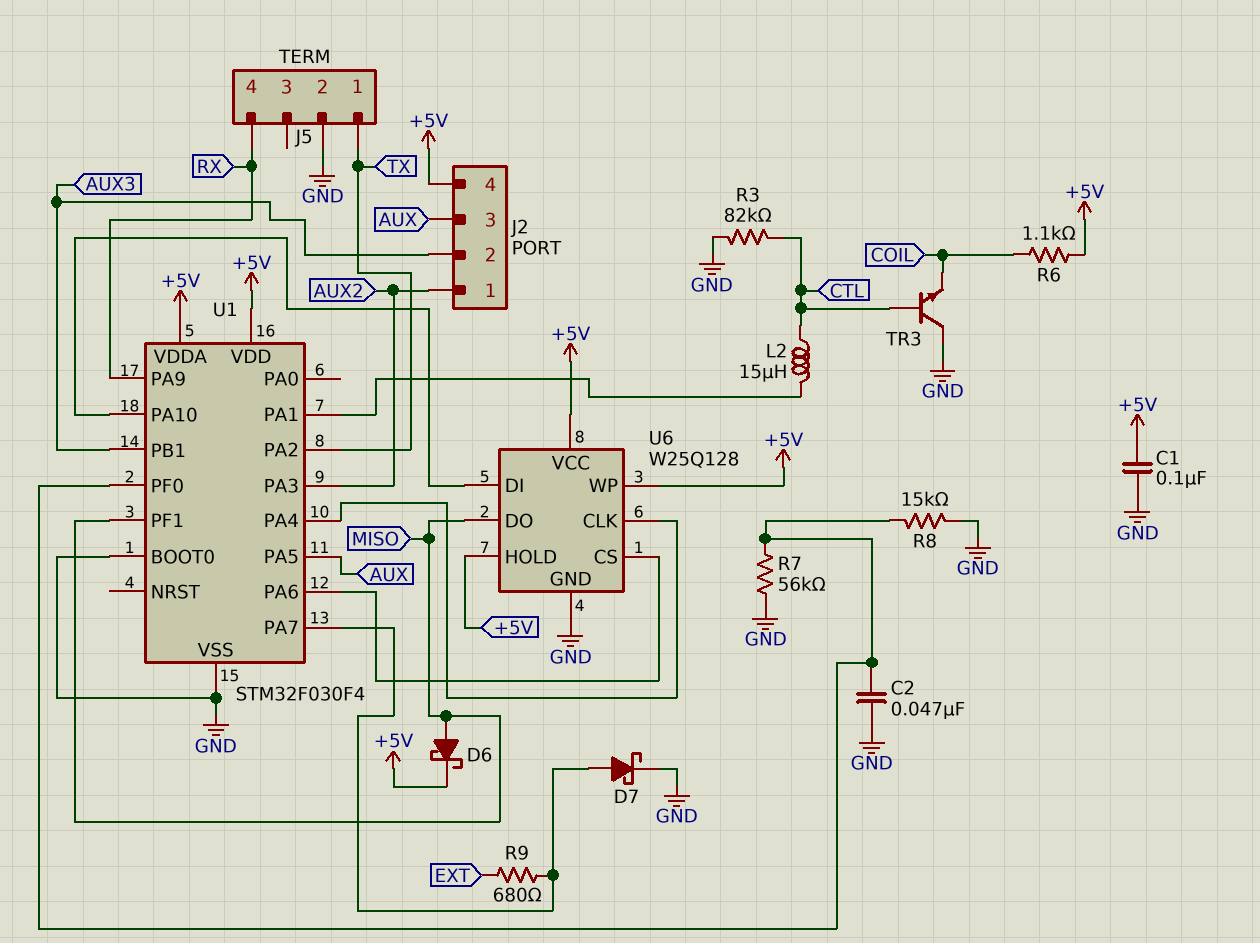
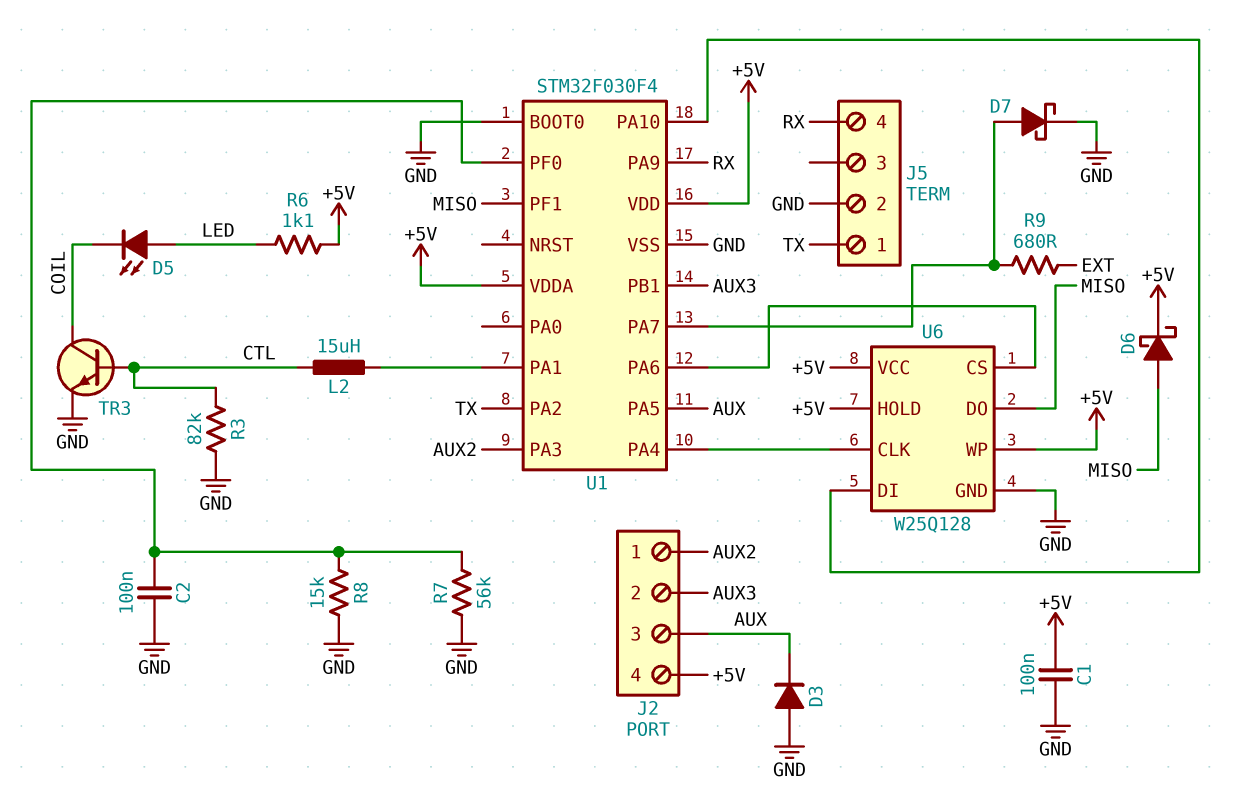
C2: 47nF (GND, U1/PF0) -> 100nF (GND, U1/PF0)
D3: none -> diode (A GND, K AUX)
D5: none -> LED (A LED, K COIL)
R6: 1.1k (+5V, COIL) -> 1.1k (+5V, LED)
TR3: NPN (B CTL, C GND, E COIL) -> NPN (B CTL, C COIL, E GND)

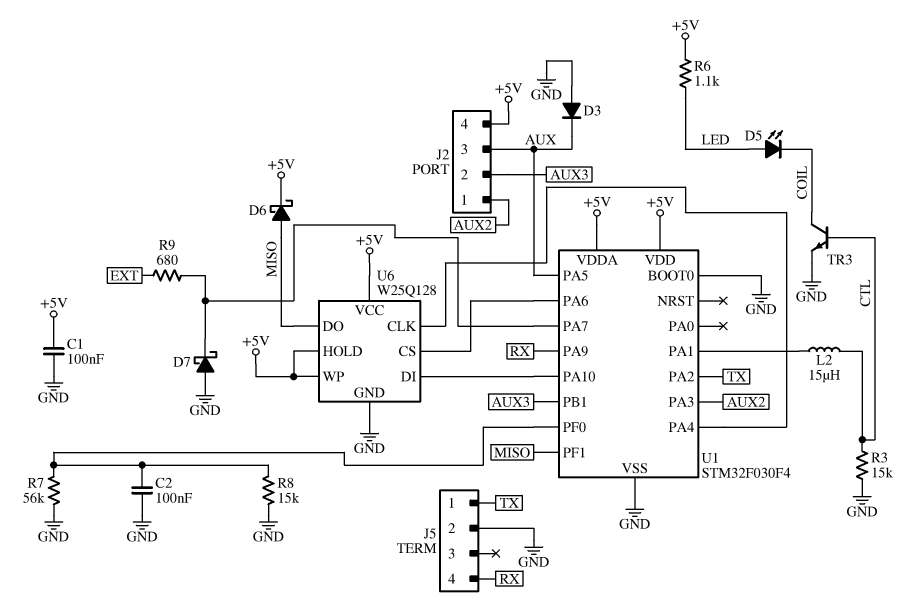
D7: schottky (A U1/PA7, K GND) -> schottky (A GND, K U1/PA7)
R3: 82k (CTL, GND) -> 15k (CTL, GND)

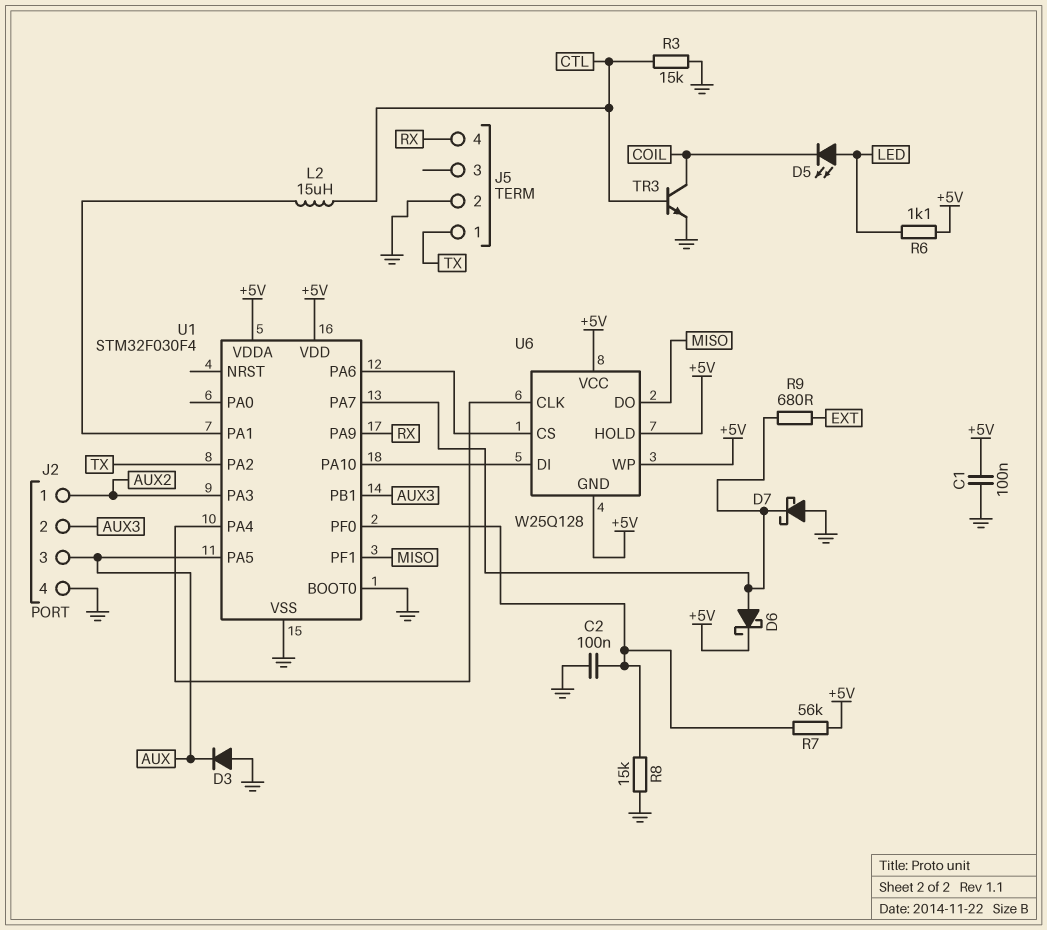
D6: schottky (A MISO, K +5V) -> schottky (A U1/PA7, K +5V)
J2 pin 4: +5V -> GND
R7: 56k (GND, U1/PF0) -> 56k (+5V, U1/PF0)
U6 pin GND: GND -> +5V

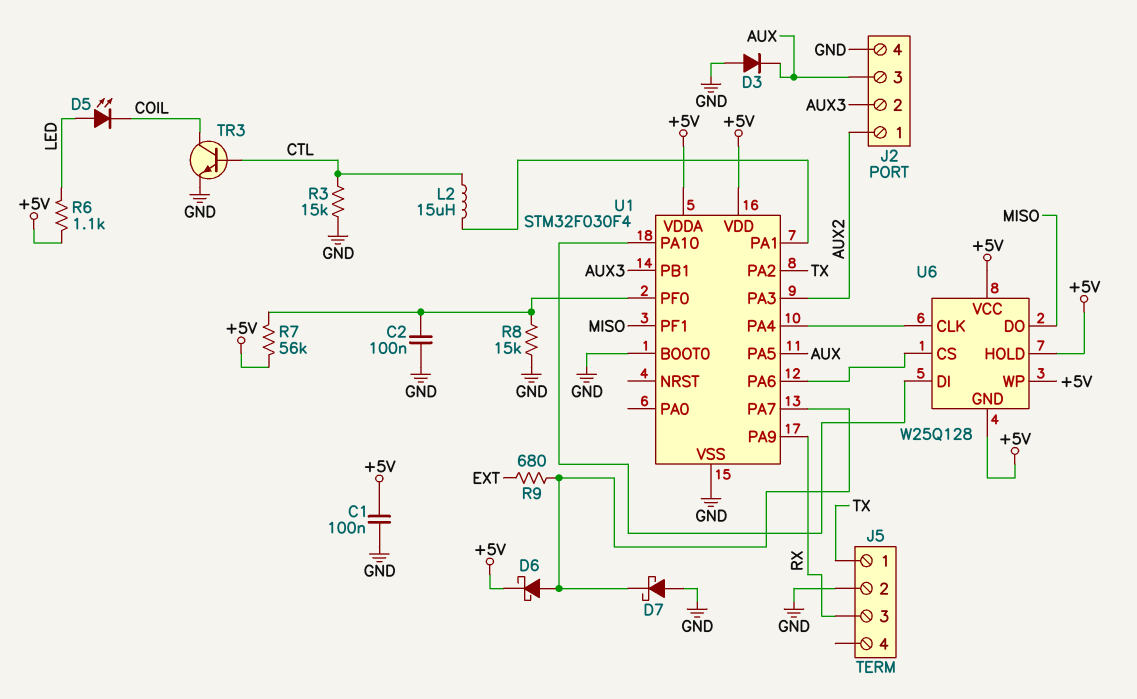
J5 pin 3: none -> RX
J5 pin 4: RX -> none

